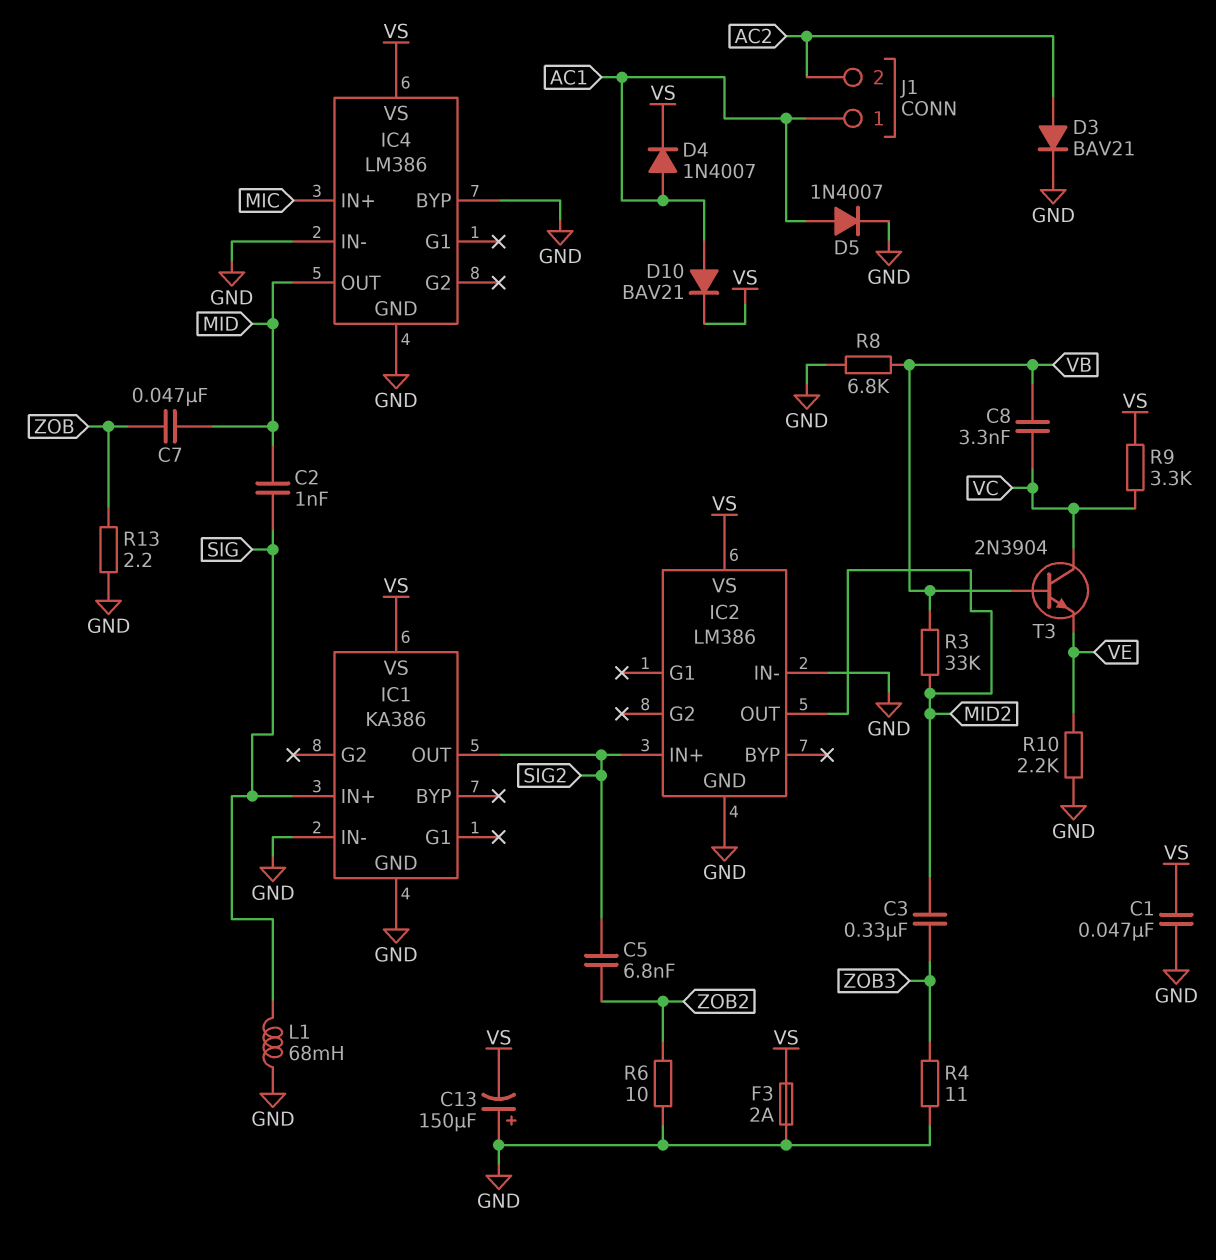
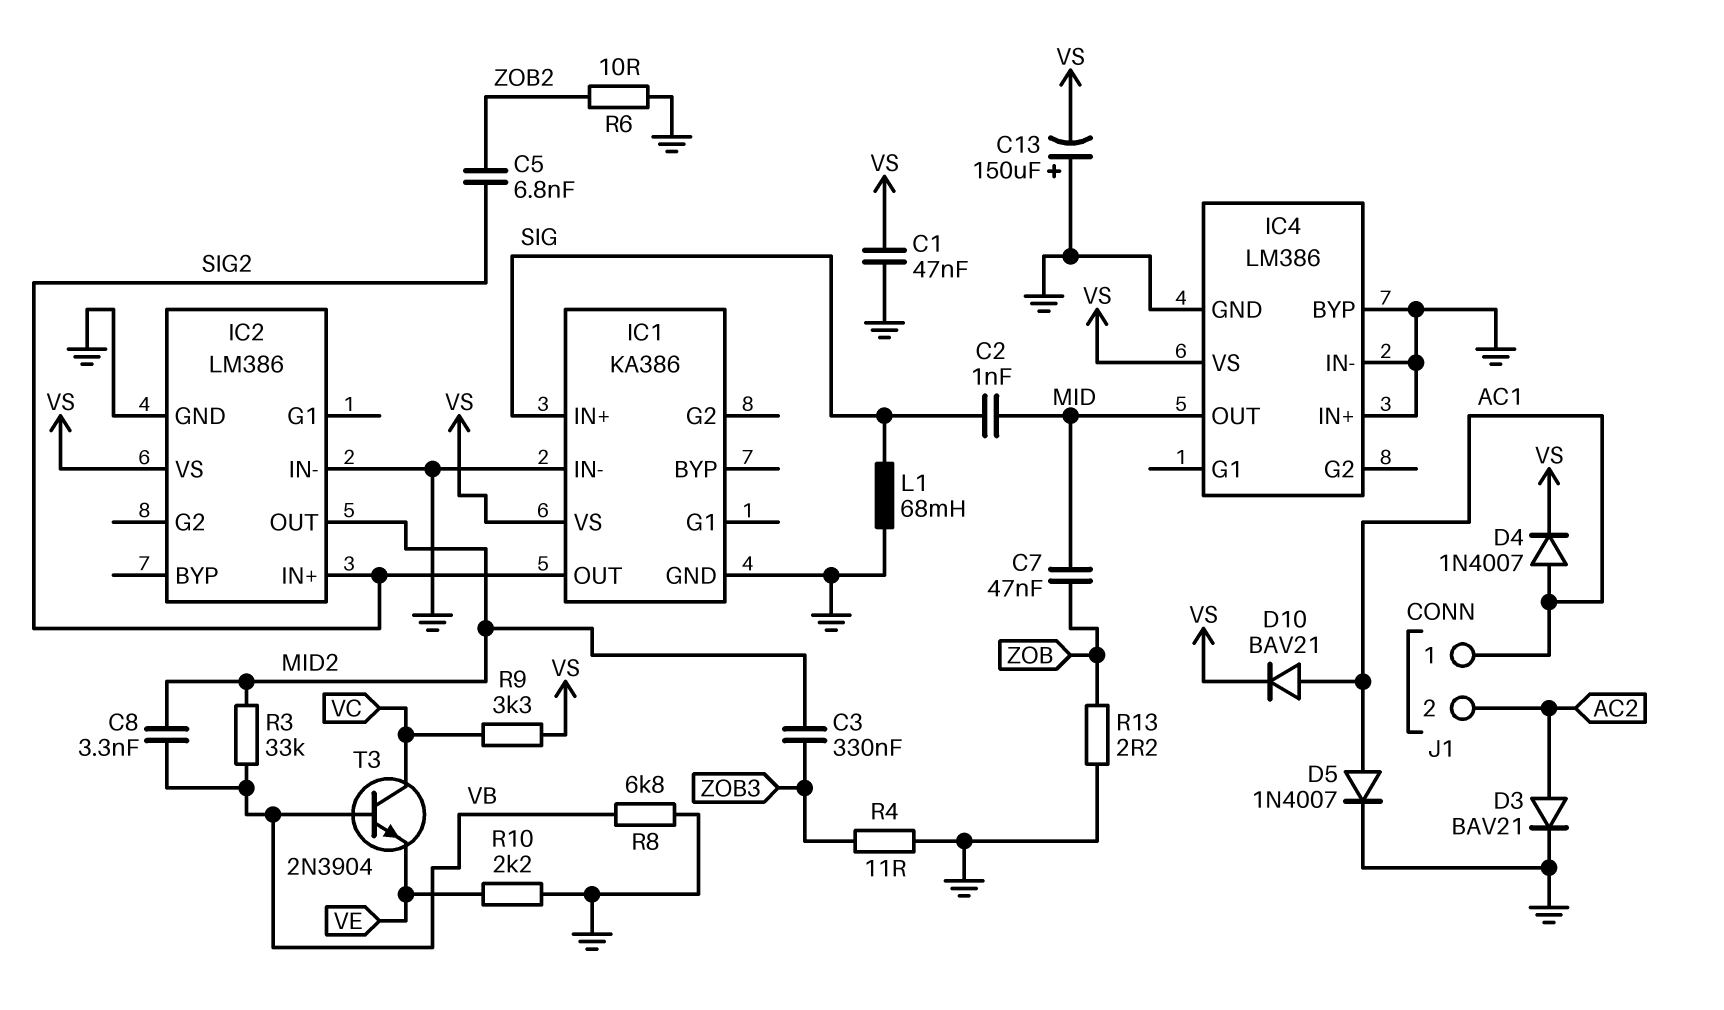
C8: 3.3nF (VB, VC) -> 3.3nF (MID2, VB)
F3: 2A (GND, VS) -> none
IC4 pin IN+: MIC -> GND

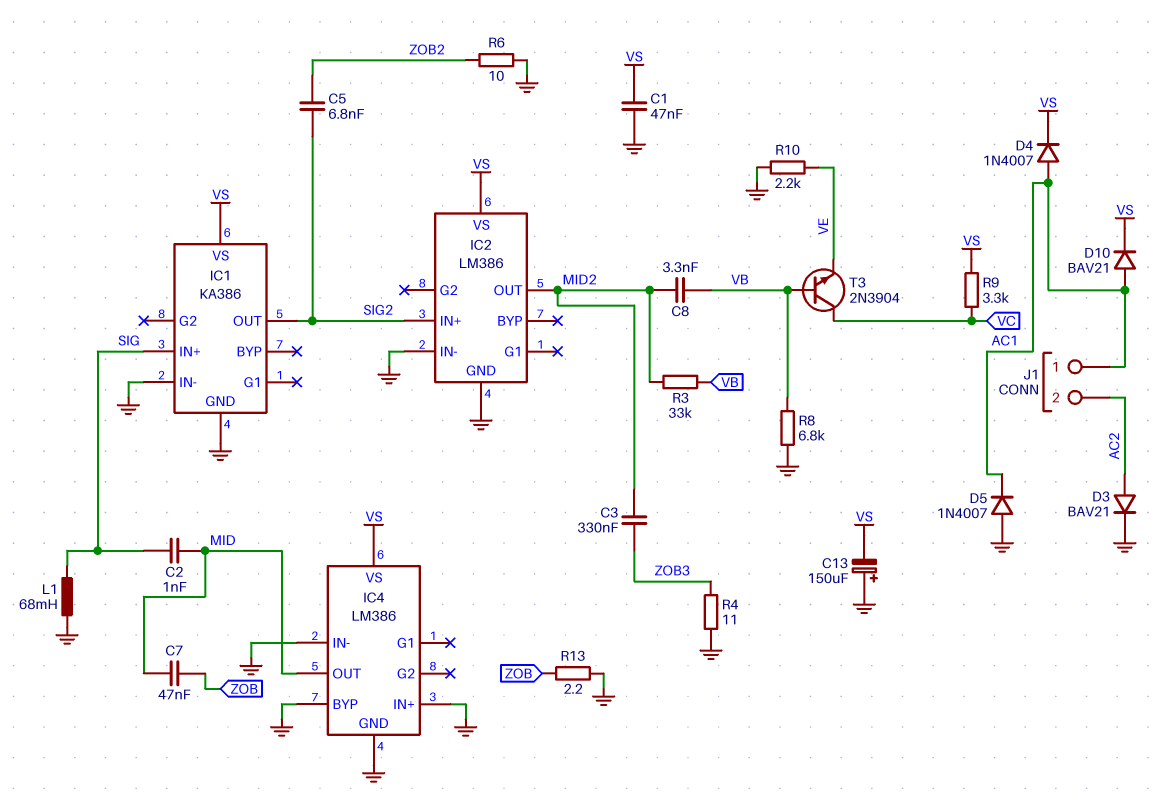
D5: diode 1N4007 (A AC1, K GND) -> diode 1N4007 (A GND, K AC1)

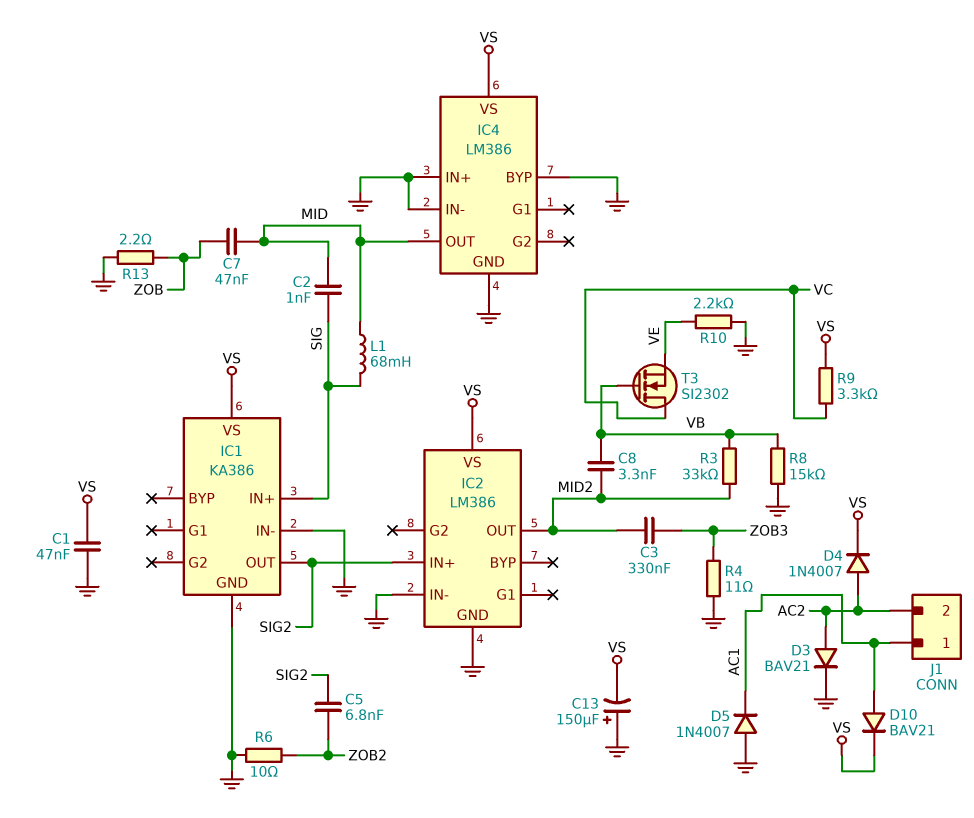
D4: diode 1N4007 (A AC1, K VS) -> diode 1N4007 (A AC2, K VS)
L1: 68mH (GND, SIG) -> 68mH (MID, SIG)
R8: 6.8k (GND, VB) -> 15k (GND, VB)
T3: NPN 2N3904 (B VB, C VC, E VE) -> NMOS SI2302 (G VB, D VC, S VE)

